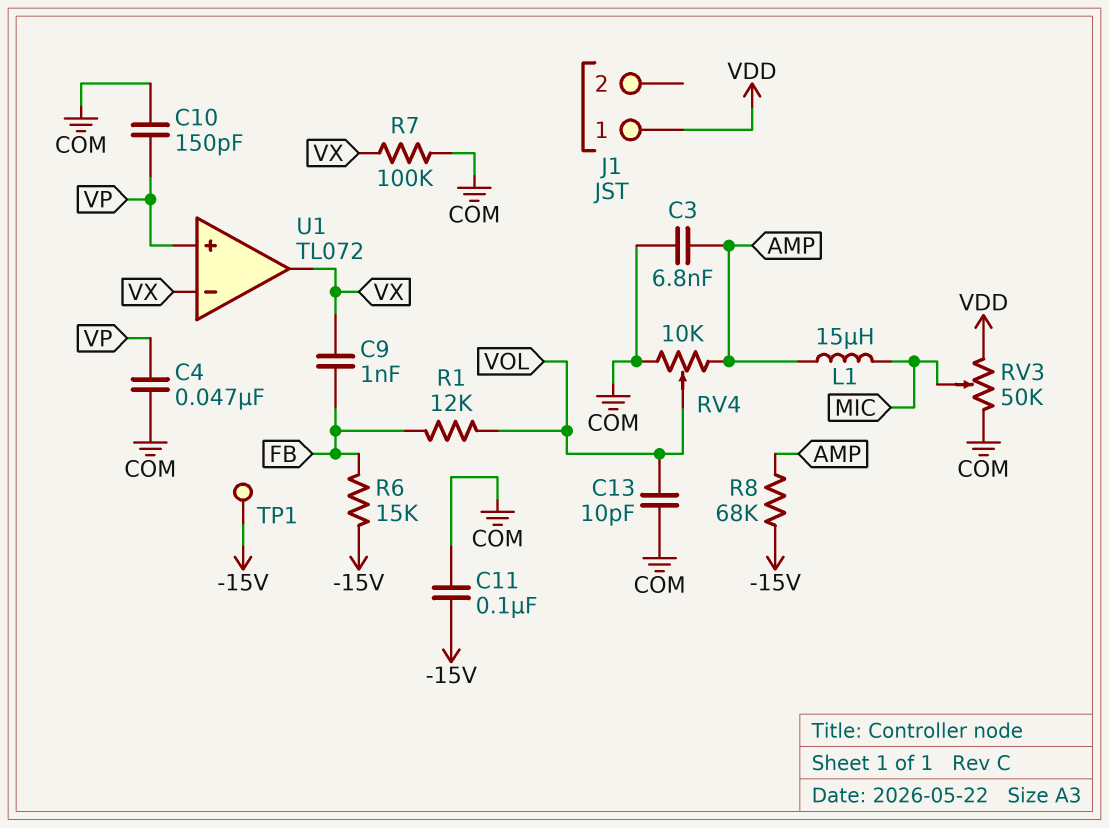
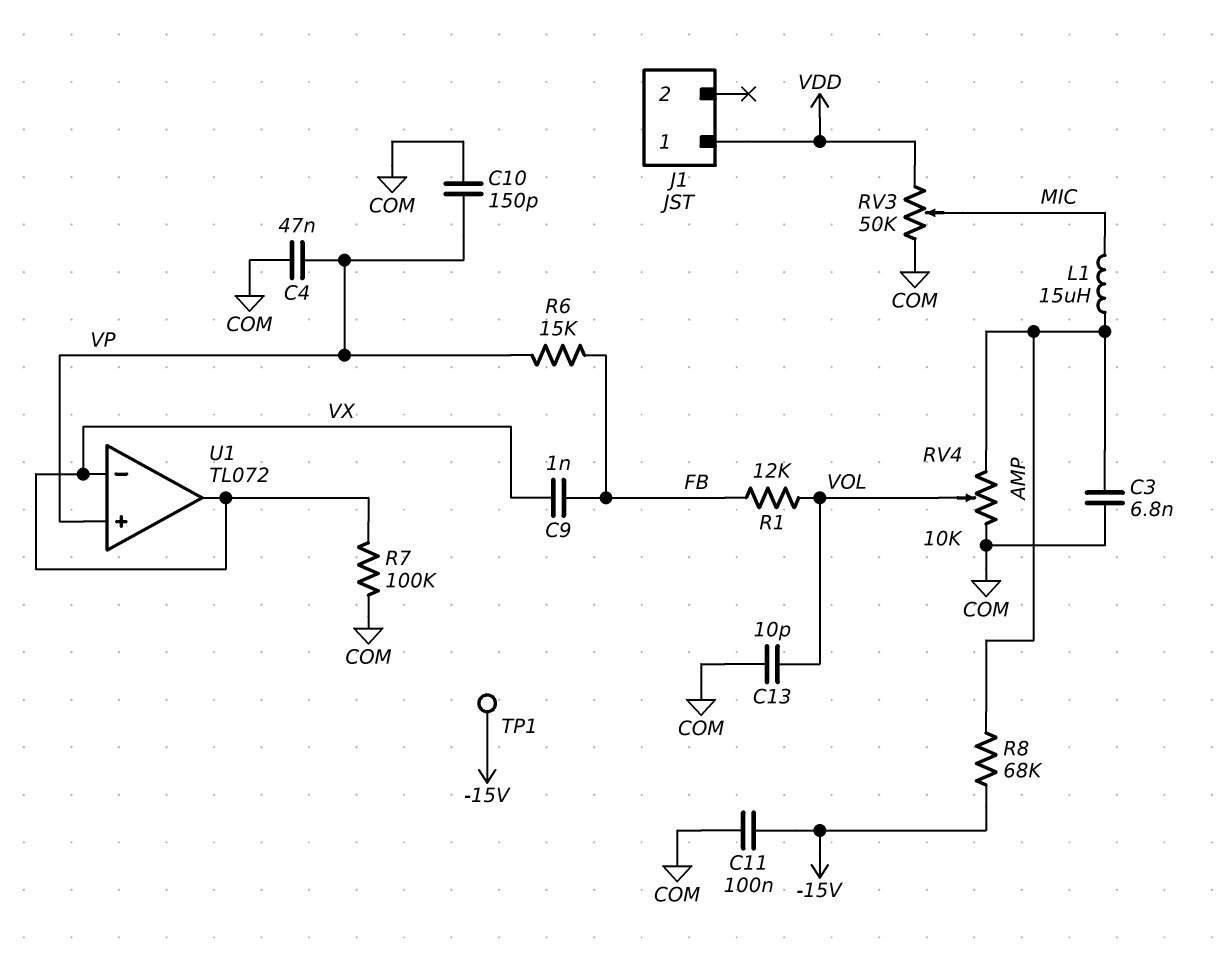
R6: 15k (-15V, FB) -> 15k (FB, VP)

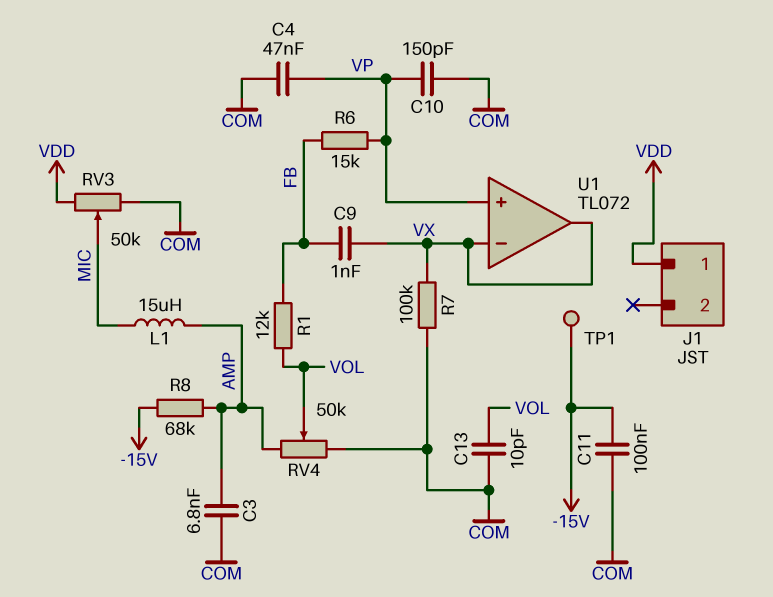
RV4: 10k (AMP, COM, wiper VOL) -> 50k (AMP, COM, wiper VOL)

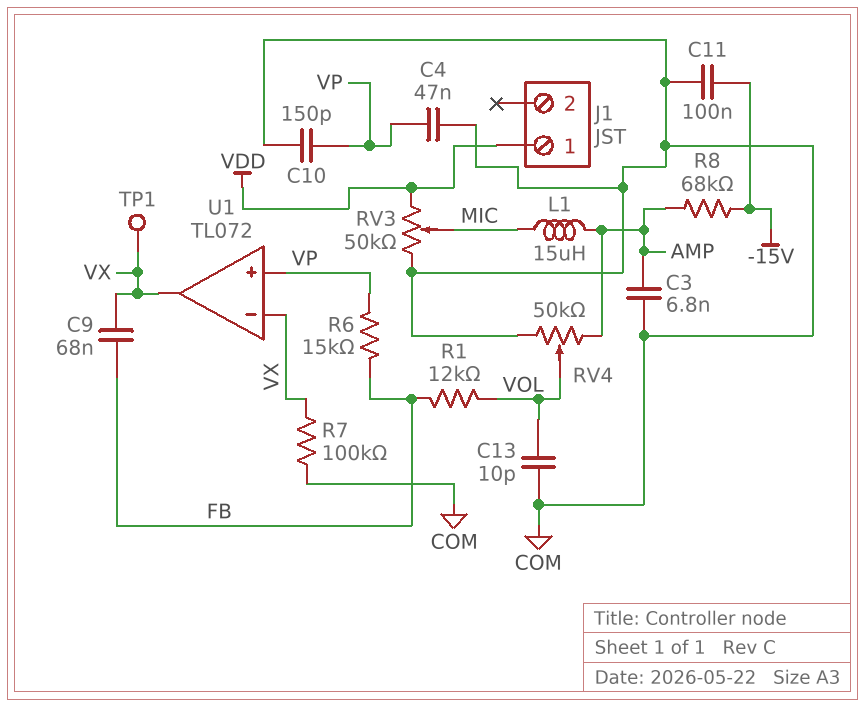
C9: 1nF (FB, VX) -> 68nF (FB, VX)
TP1: test point (-15V) -> test point (VX)

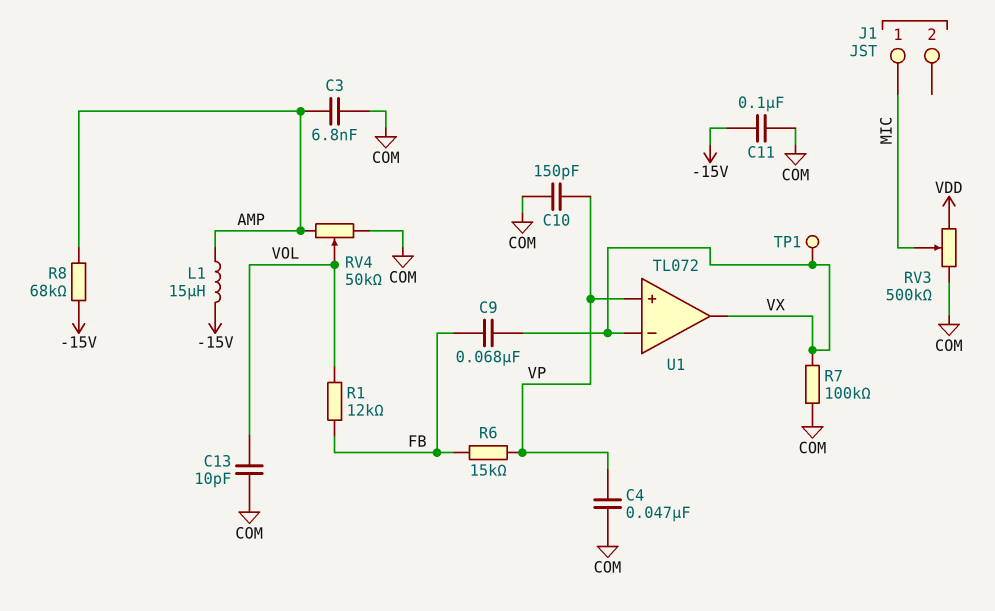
J1 pin 1: VDD -> MIC
L1: 15uH (AMP, MIC) -> 15uH (-15V, AMP)
RV3: 50k (COM, VDD, wiper MIC) -> 500k (COM, VDD, wiper MIC)

